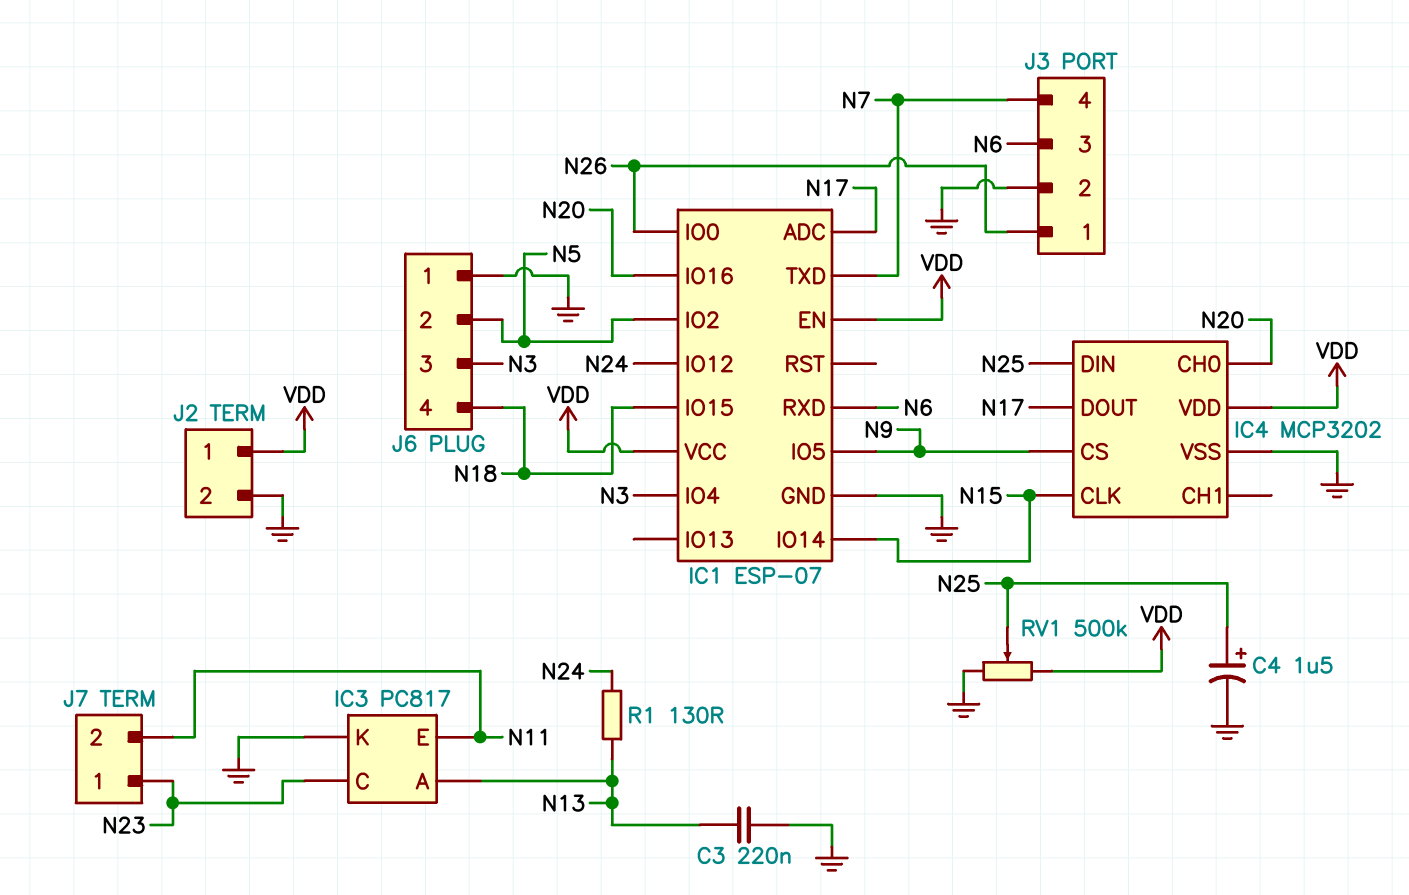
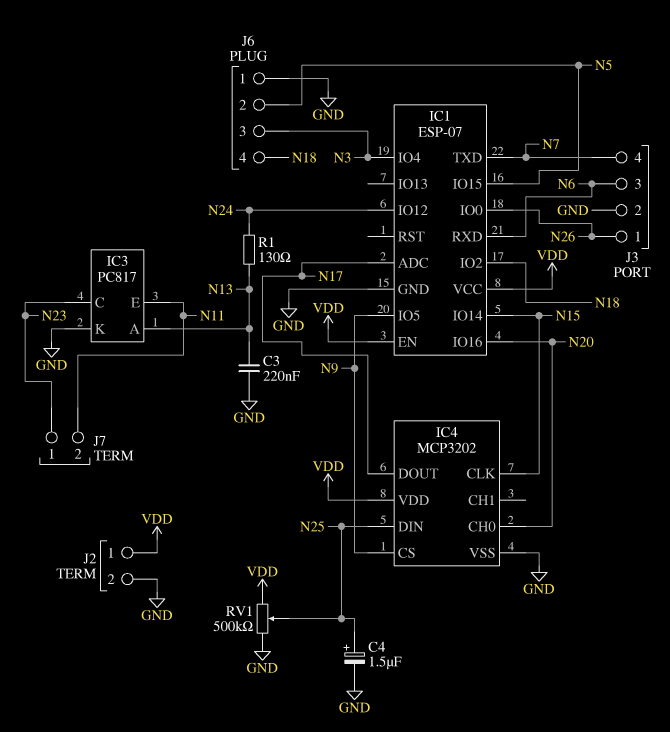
IC1 pin IO2: N5 -> N18
IC1 pin IO15: N18 -> N5

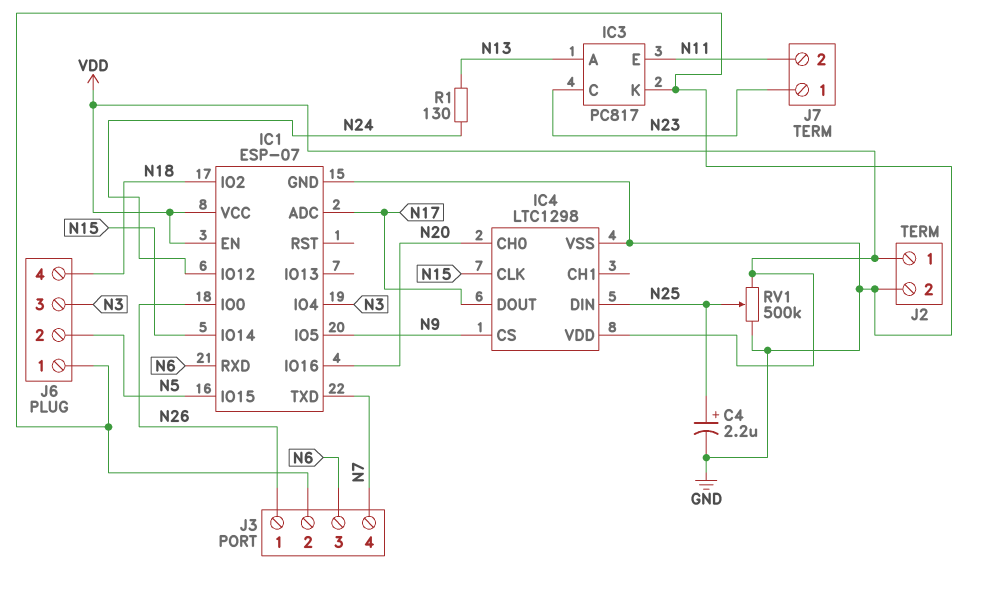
C3: 220nF (GND, N13) -> none
C4: 1.5uF (plus N25, minus GND) -> 2.2uF (plus N25, minus GND)
IC4: MCP3202 -> LTC1298

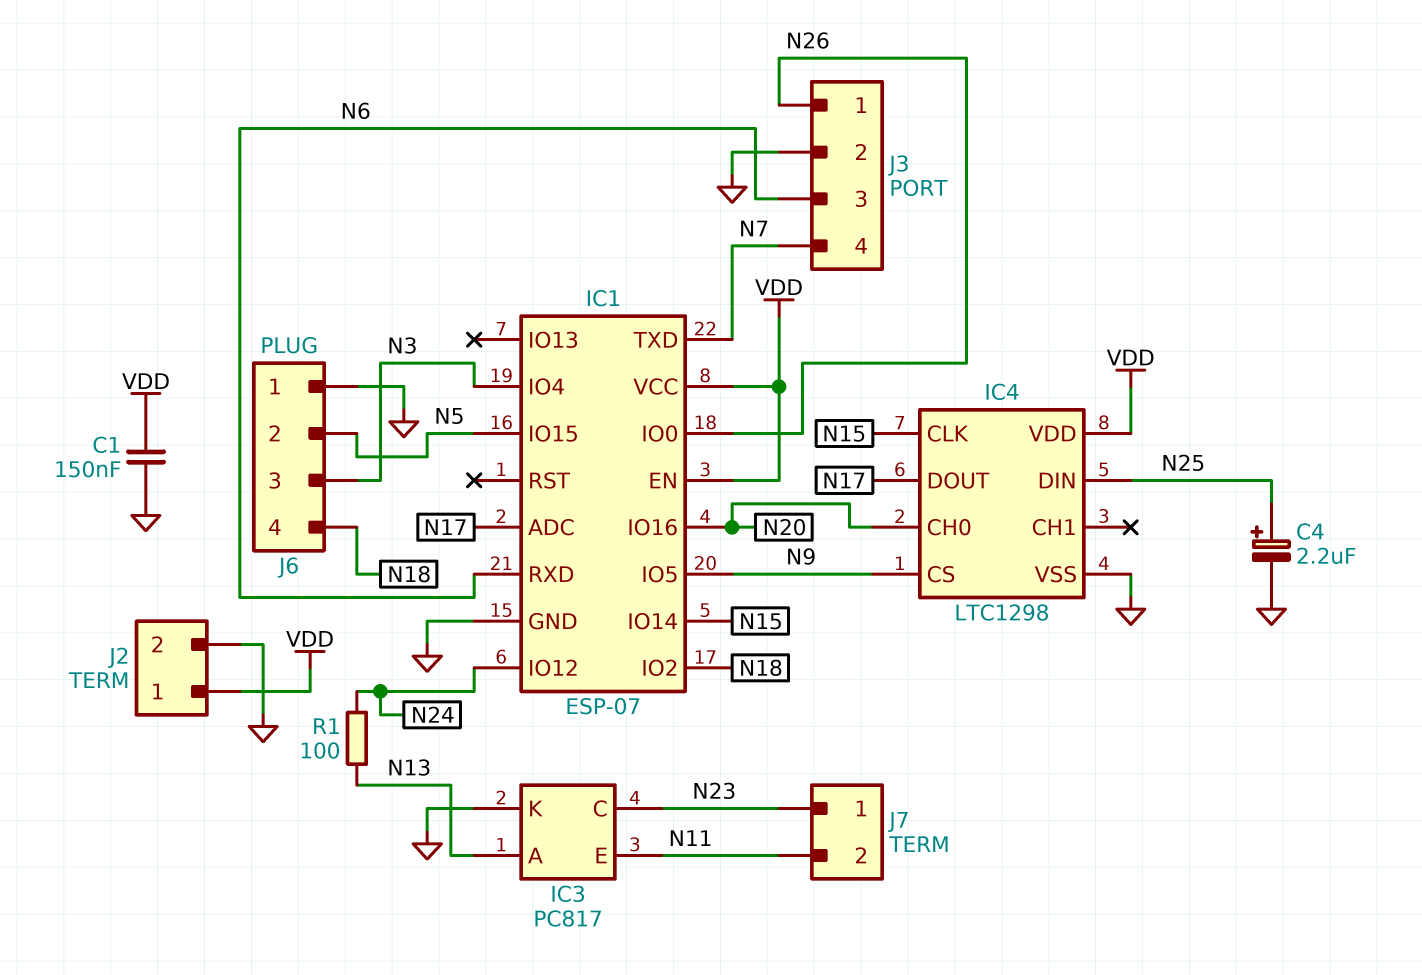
C1: none -> 150nF (GND, VDD)
R1: 130 (N13, N24) -> 100 (N13, N24)
RV1: 500k (GND, VDD, wiper N25) -> none

